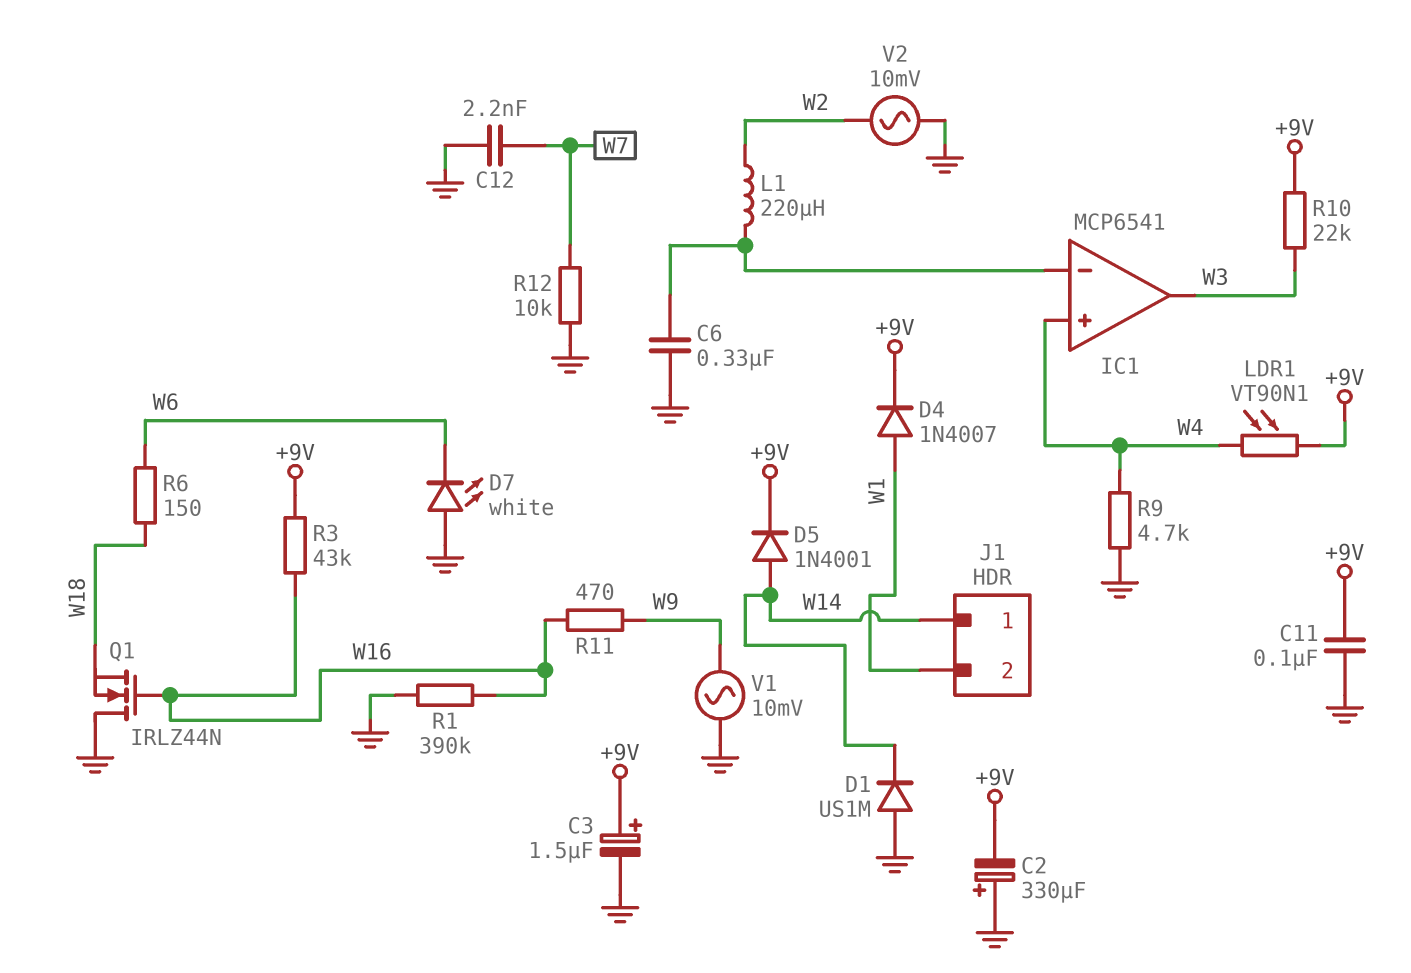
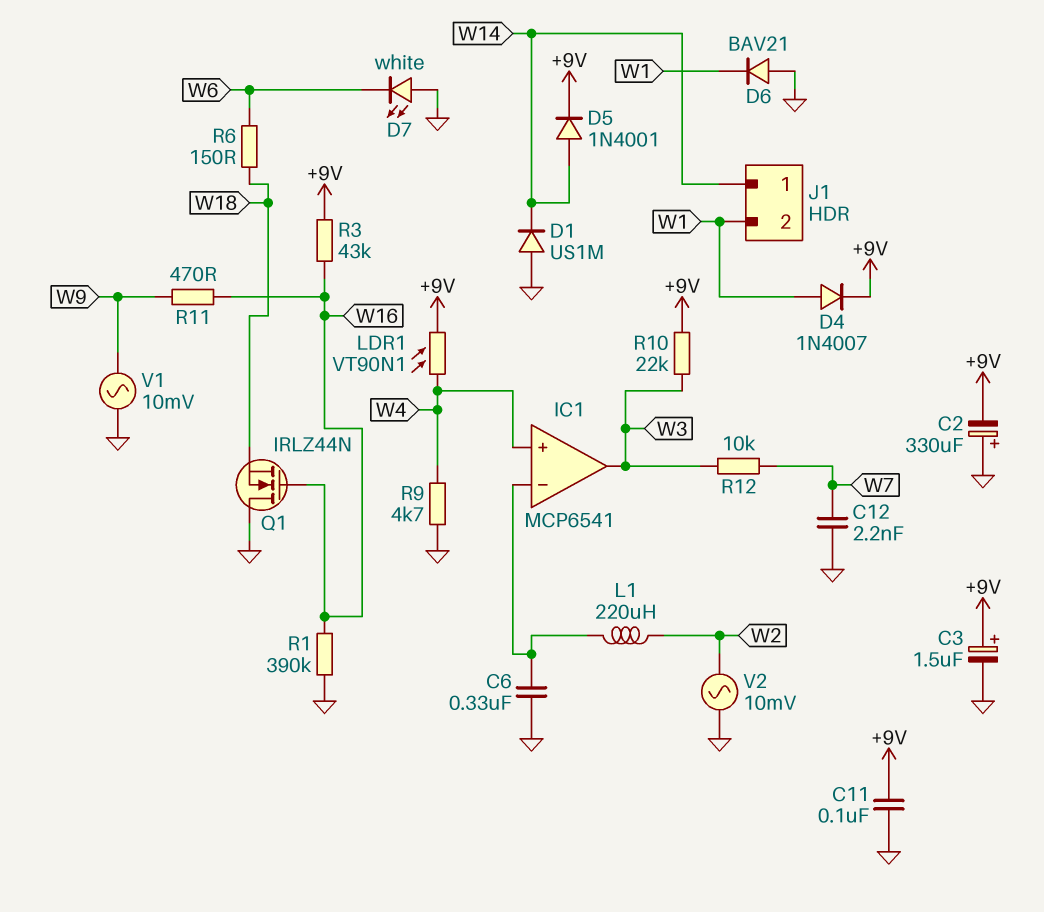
D6: none -> diode BAV21 (A GND, K W1)
R12: 10k (GND, W7) -> 10k (W3, W7)

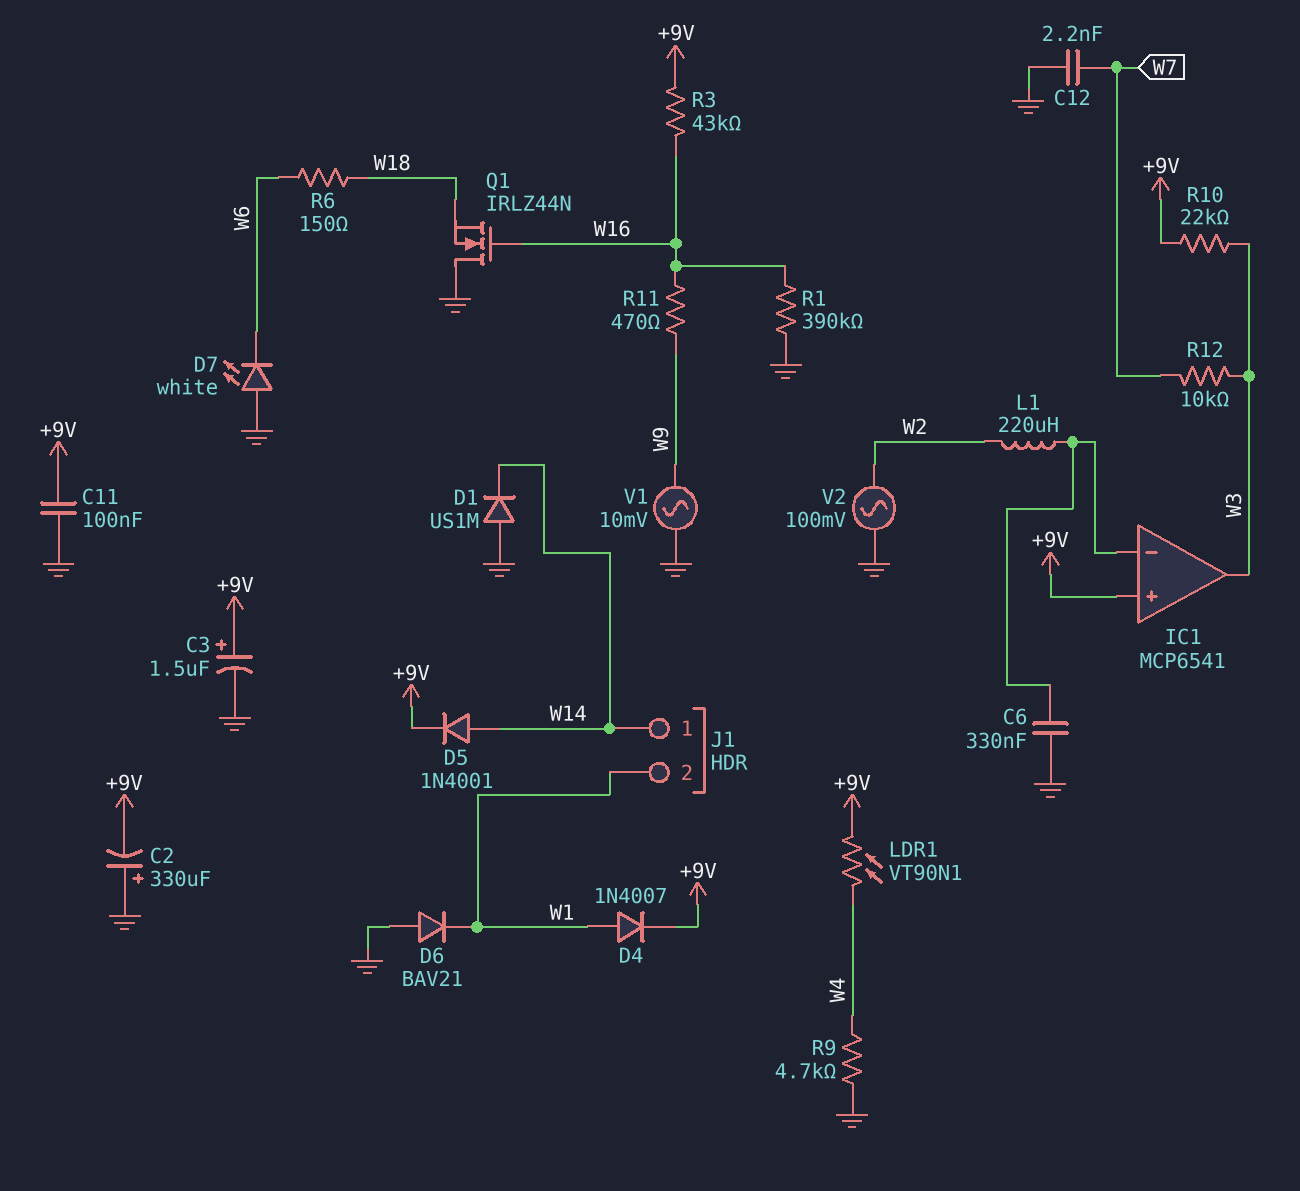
IC1 pin in+: W4 -> +9V
V2: AC 10mV (GND, W2) -> AC 100mV (GND, W2)

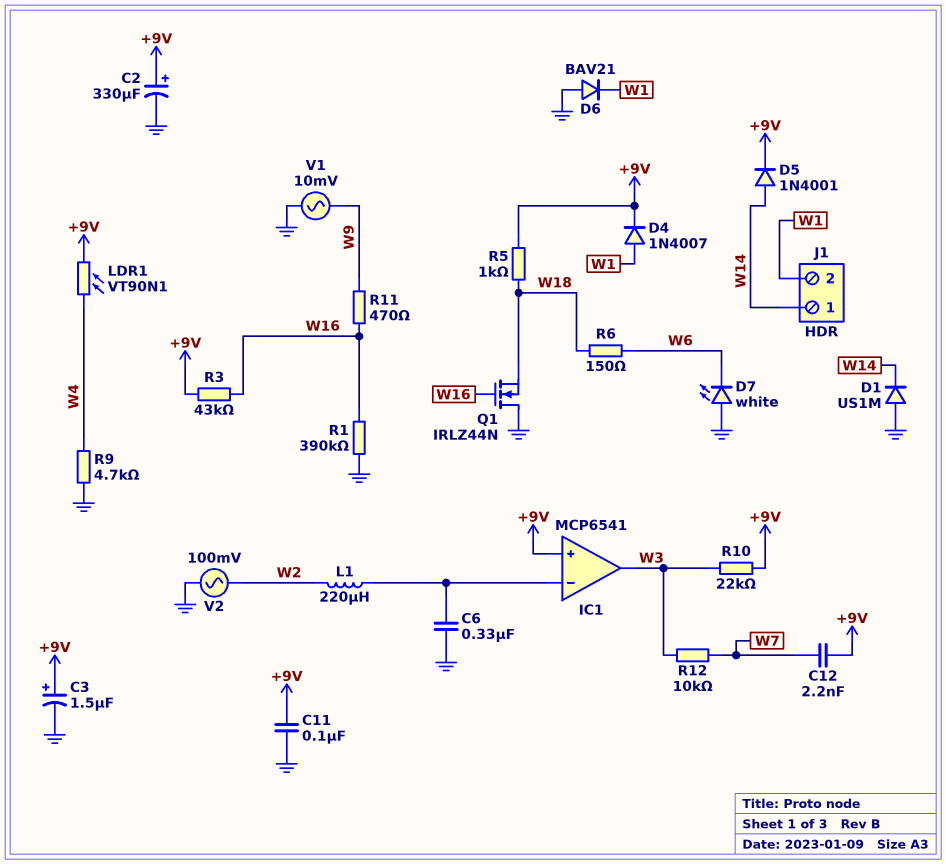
C2: 330uF (plus GND, minus +9V) -> 330uF (plus +9V, minus GND)
C12: 2.2nF (GND, W7) -> 2.2nF (+9V, W7)
R5: none -> 1k (+9V, W18)

